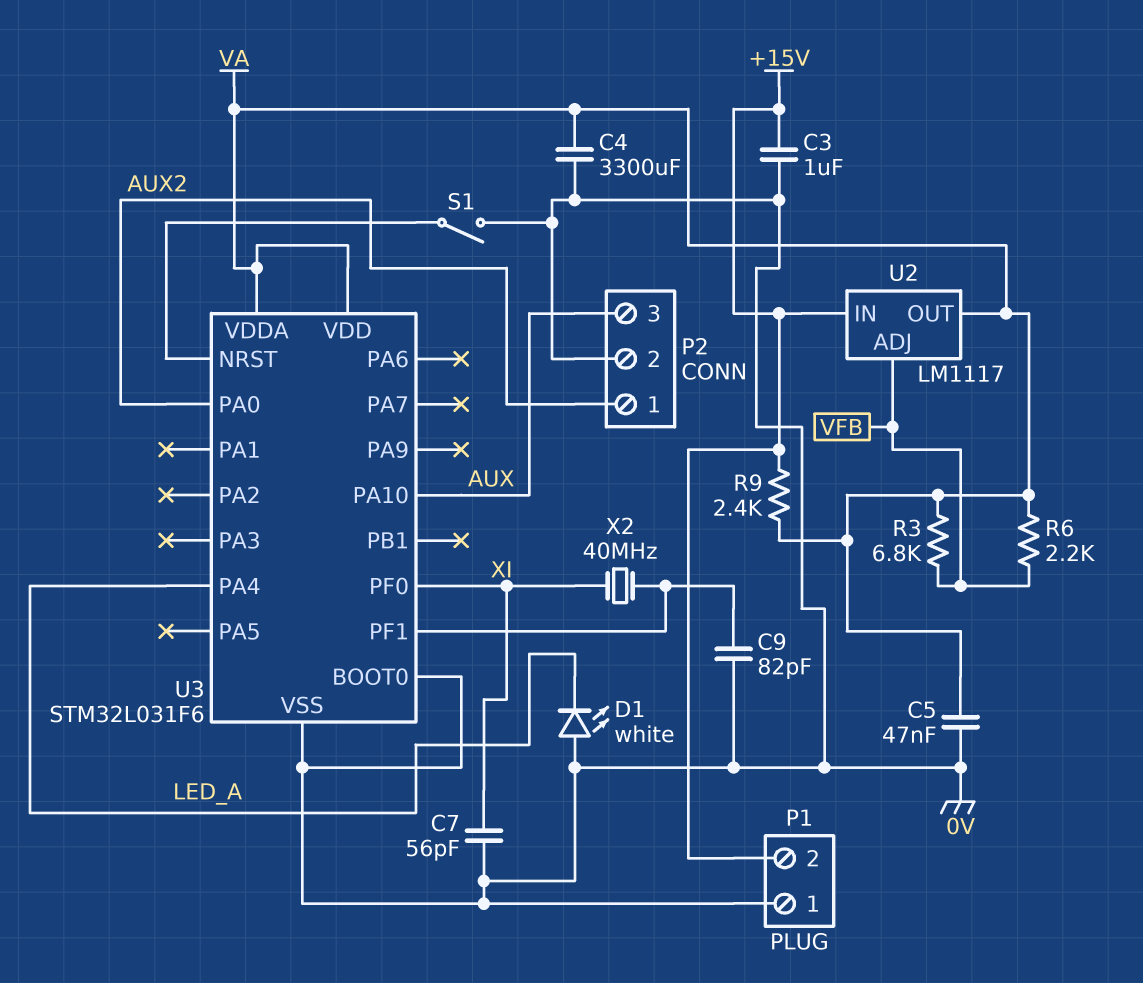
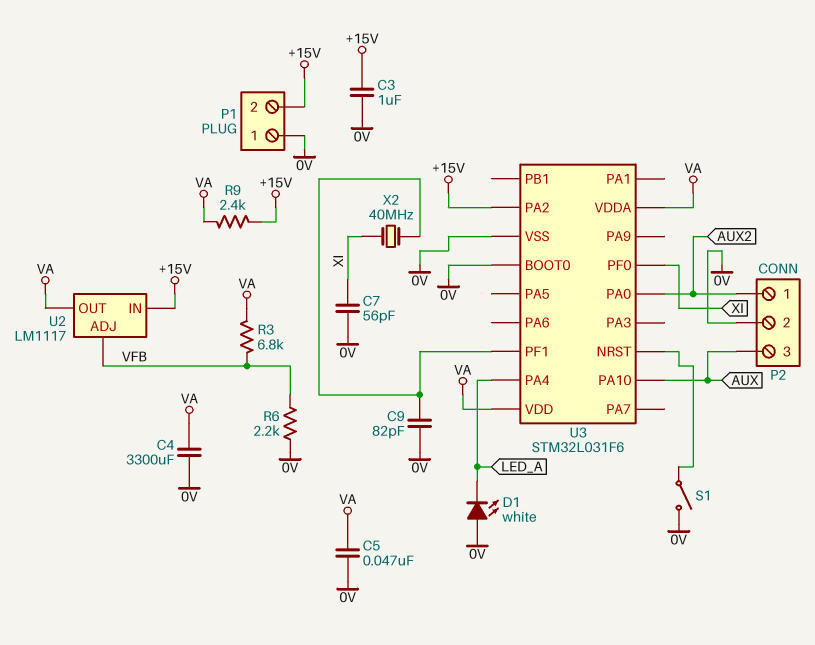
R6: 2.2k (VA, VFB) -> 2.2k (0V, VFB)
U3 pin PA2: none -> +15V

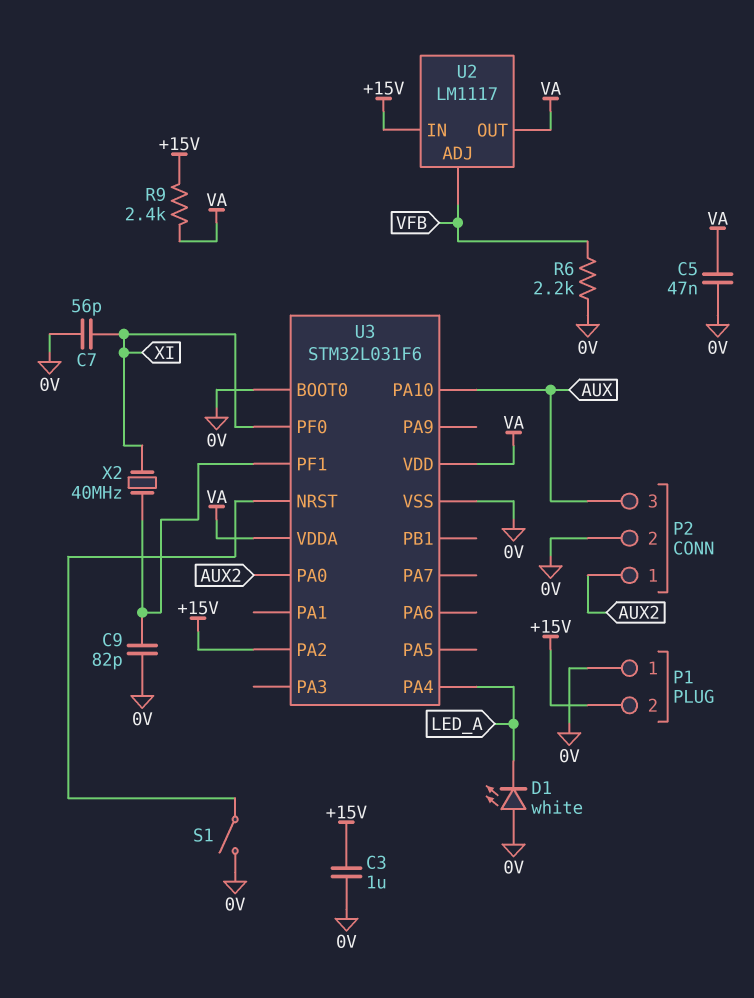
C4: 3300uF (0V, VA) -> none
R3: 6.8k (VA, VFB) -> none

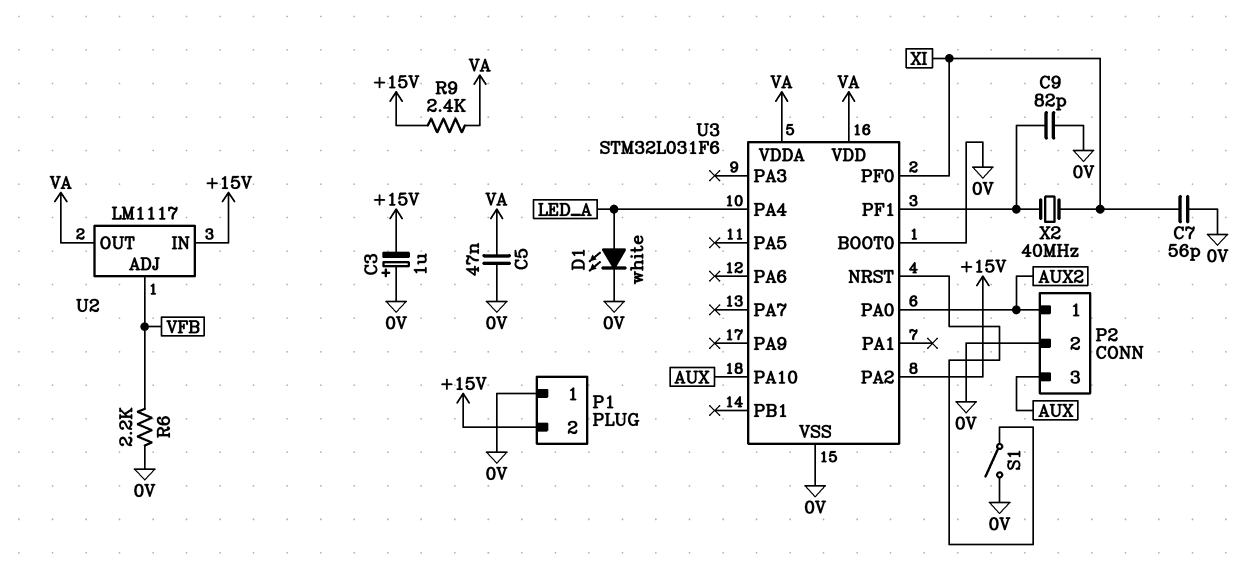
C3: 1uF (+15V, 0V) -> 1uF (plus 0V, minus +15V)
D1: LED white (A 0V, K LED_A) -> LED white (A LED_A, K 0V)

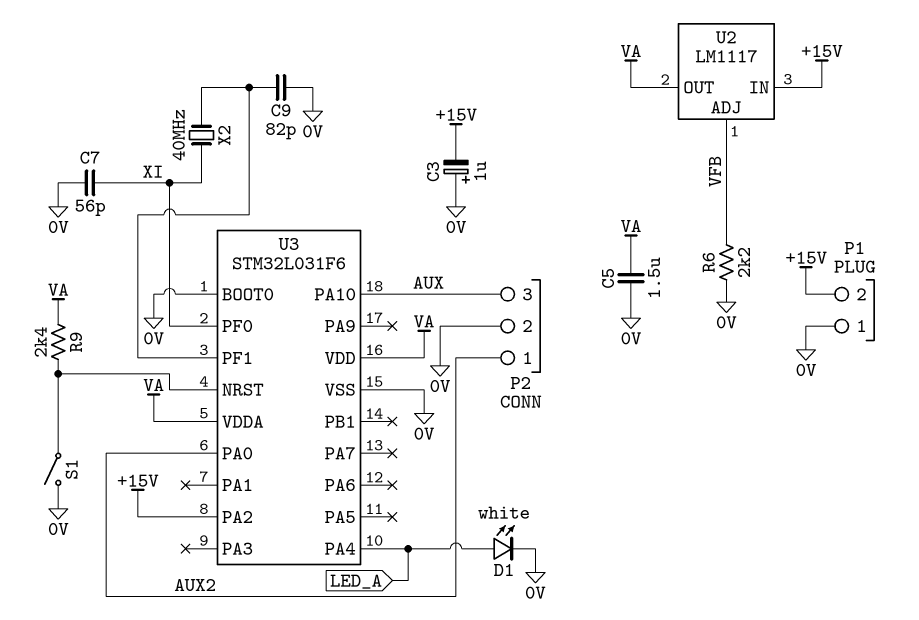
C5: 47nF (0V, VA) -> 1.5uF (0V, VA)
R9: 2.4k (+15V, VA) -> 2.4k (U3/NRST, VA)

